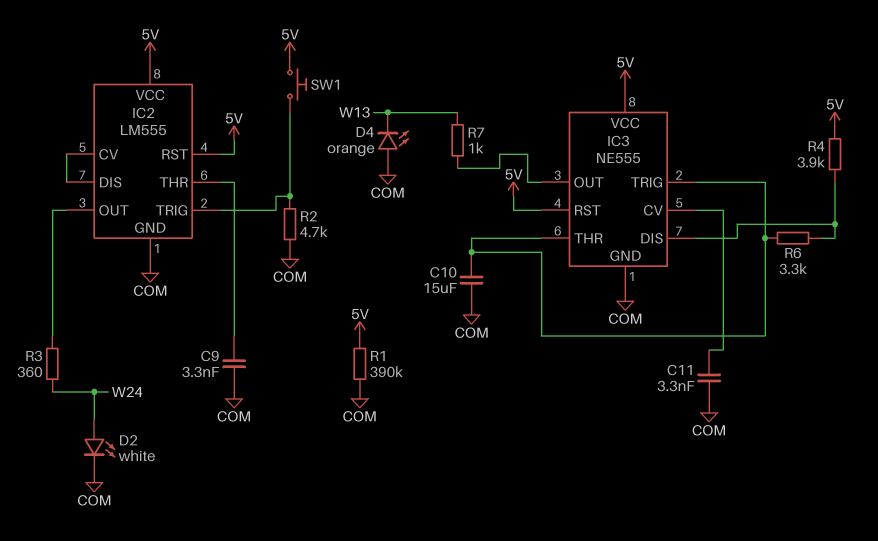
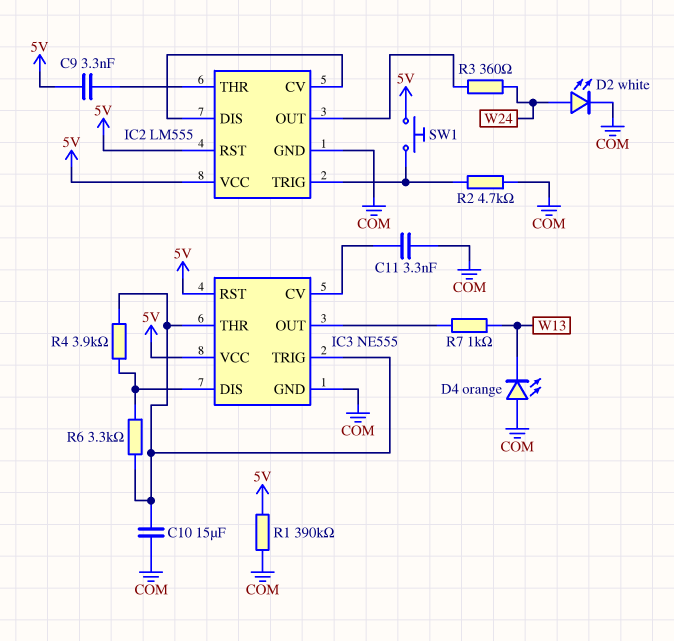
C9: 3.3nF (COM, IC2/THR) -> 3.3nF (5V, IC2/THR)
R4: 3.9k (5V, IC3/DIS) -> 3.9k (IC3/DIS, IC3/THR)

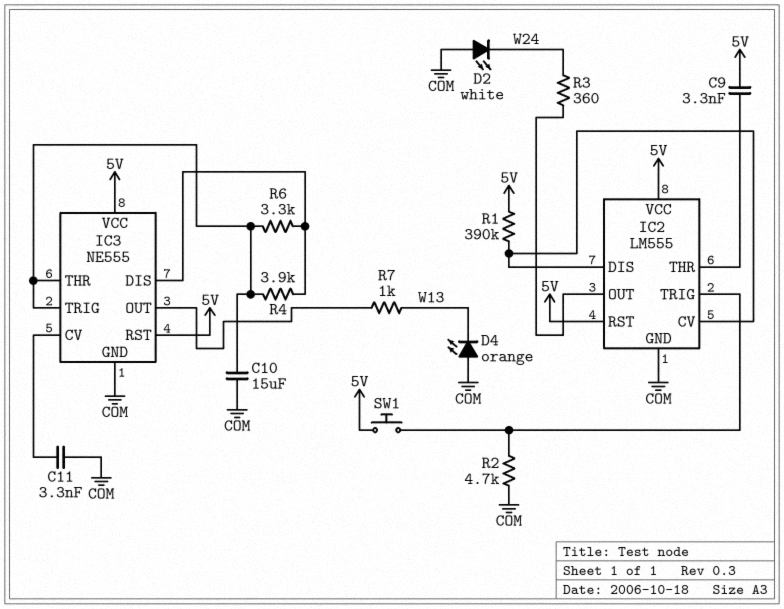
D2: LED white (A W24, K COM) -> LED white (A COM, K W24)
R1: 390k (5V, COM) -> 390k (5V, IC2/CV)

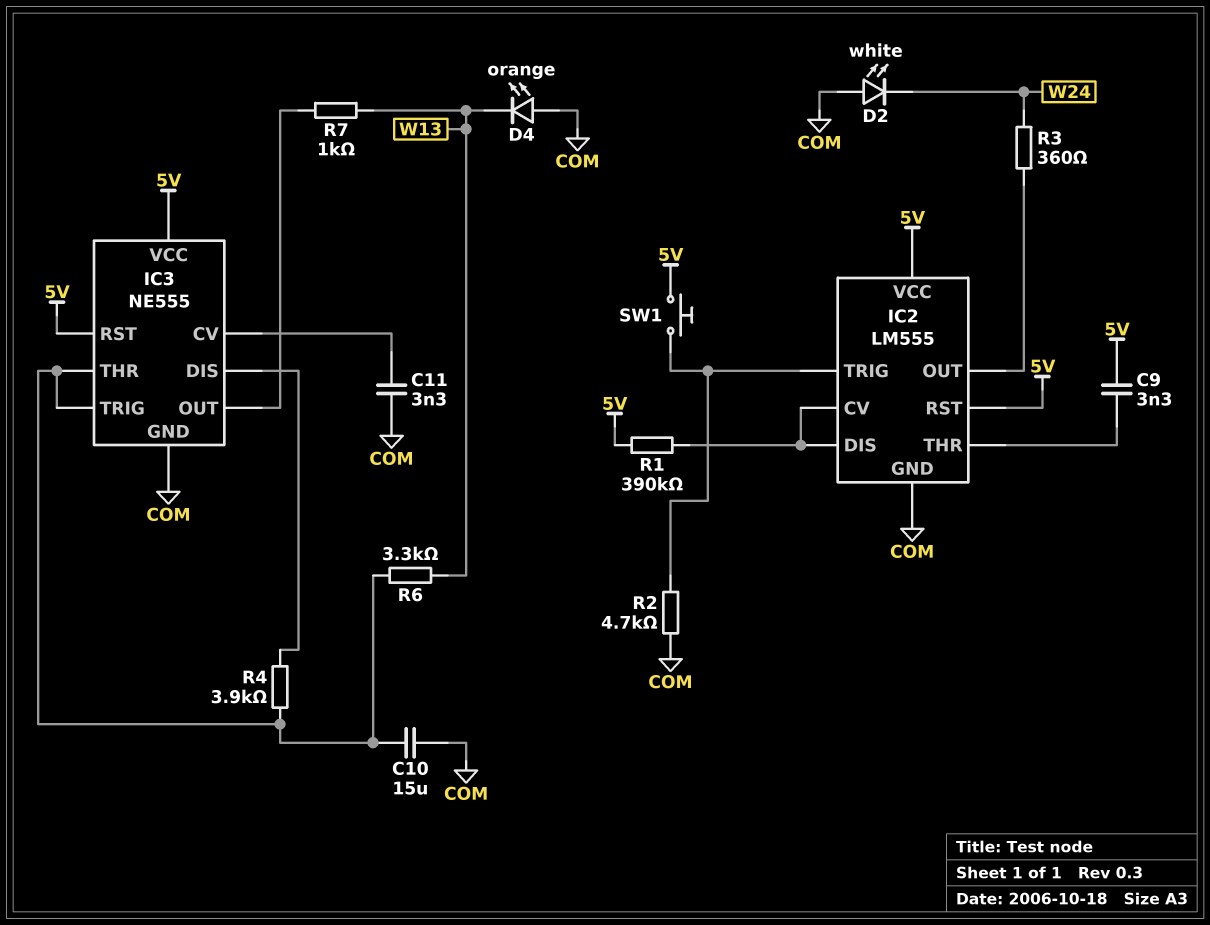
R6: 3.3k (IC3/DIS, IC3/THR) -> 3.3k (IC3/THR, W13)

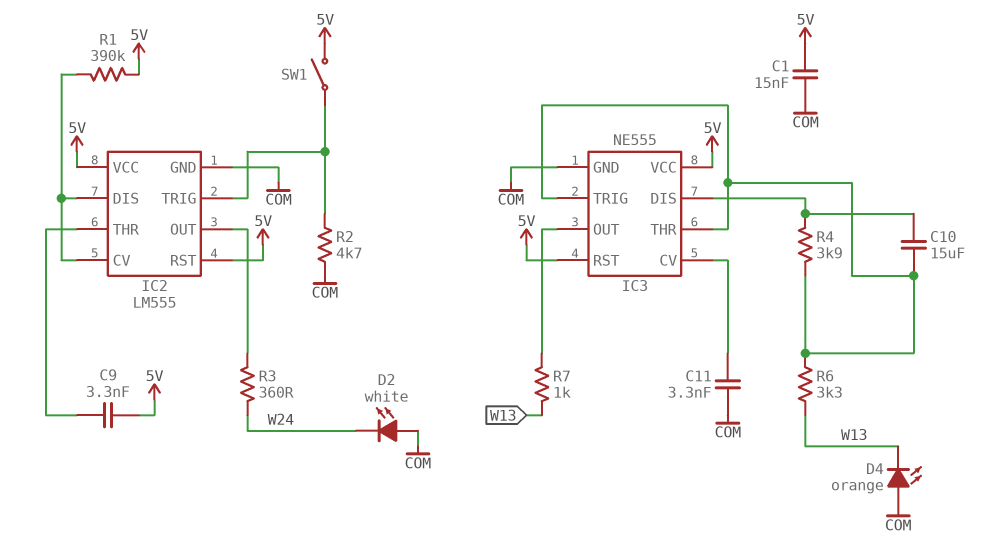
C1: none -> 15nF (5V, COM)
C10: 15uF (COM, IC3/THR) -> 15uF (IC3/DIS, IC3/THR)
SW1: button (5V, IC2/TRIG) -> switch (5V, IC2/TRIG)

